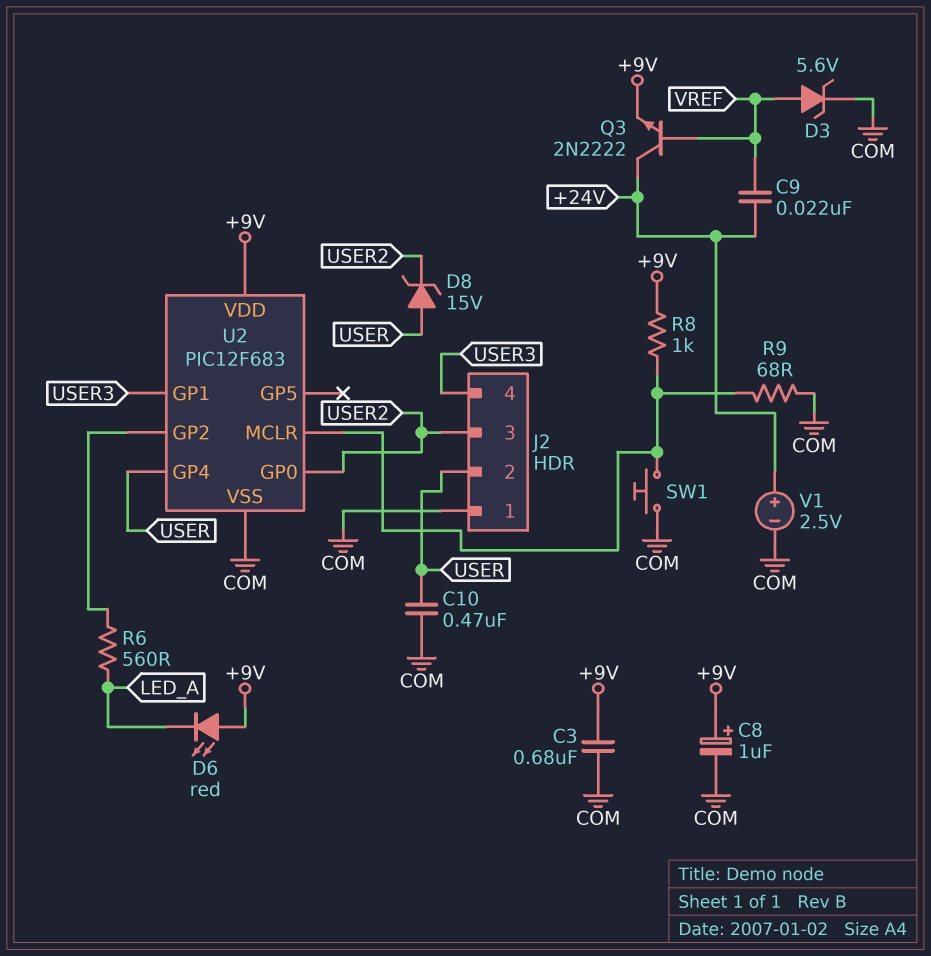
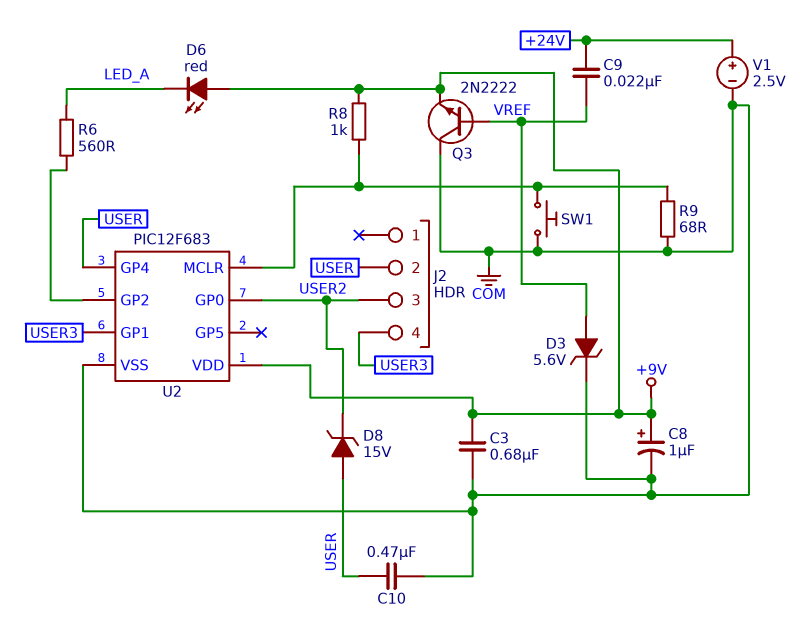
J2 pin 1: COM -> none
Q3: NPN 2N2222 (B VREF, C +24V, E +9V) -> NPN 2N2222 (B VREF, C COM, E +9V)

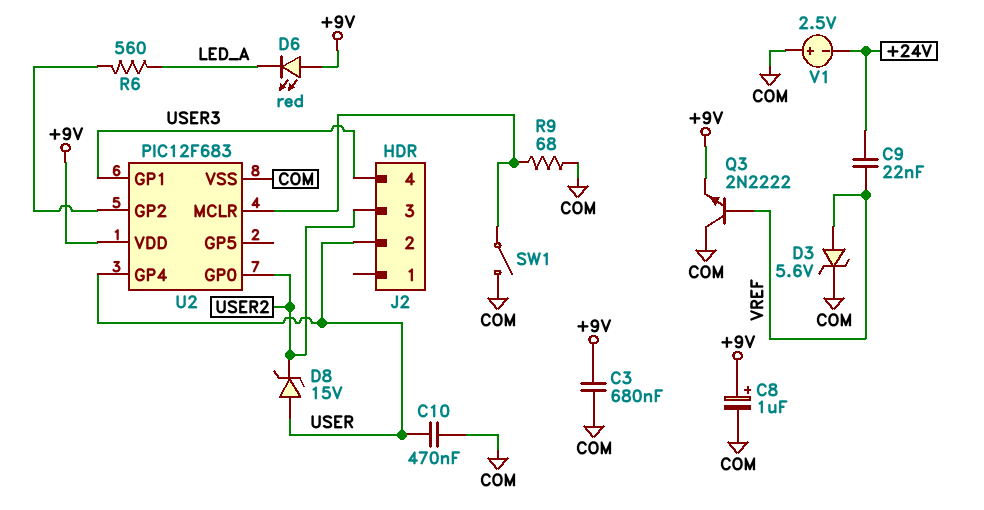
R8: 1k (+9V, U2/MCLR) -> none
SW1: button (COM, U2/MCLR) -> switch (COM, U2/MCLR)
V1: 2.5V (plus +24V, minus COM) -> 2.5V (plus COM, minus +24V)

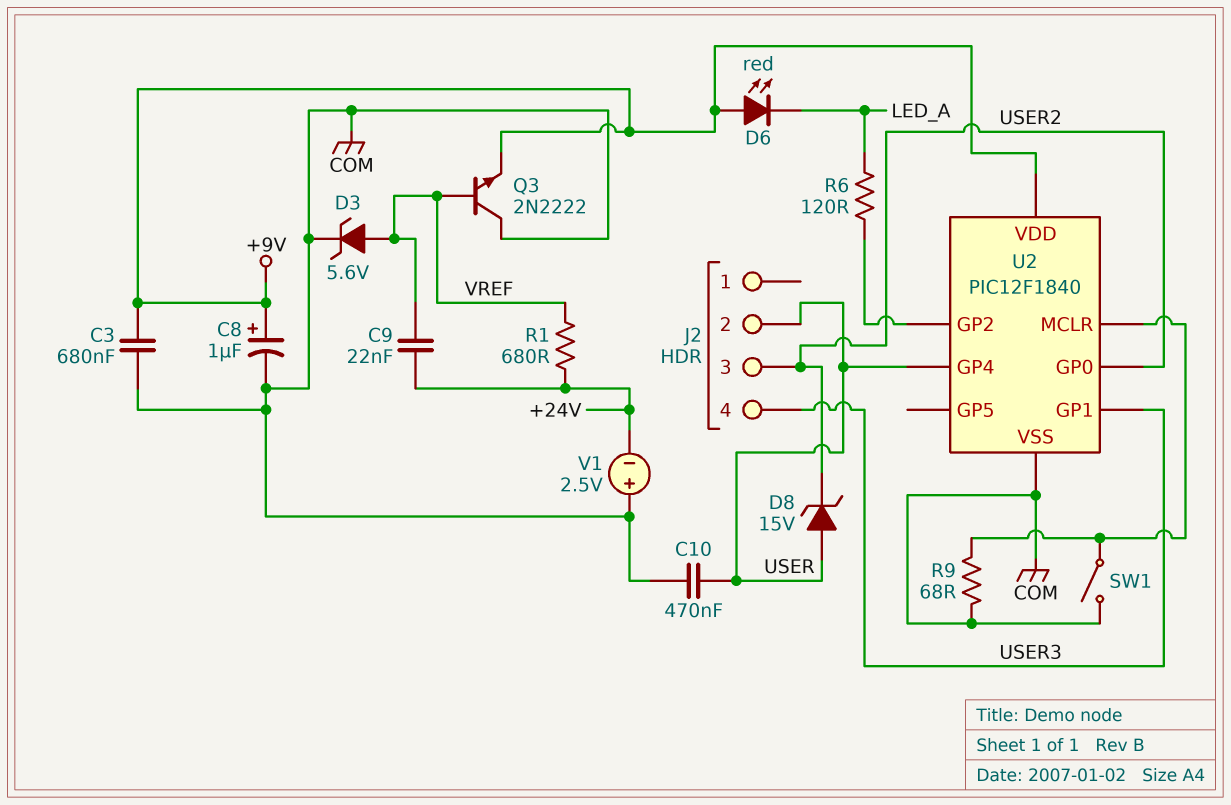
R1: none -> 680 (+24V, VREF)
R6: 560 (LED_A, U2/GP2) -> 120 (LED_A, U2/GP2)
U2: PIC12F683 -> PIC12F1840

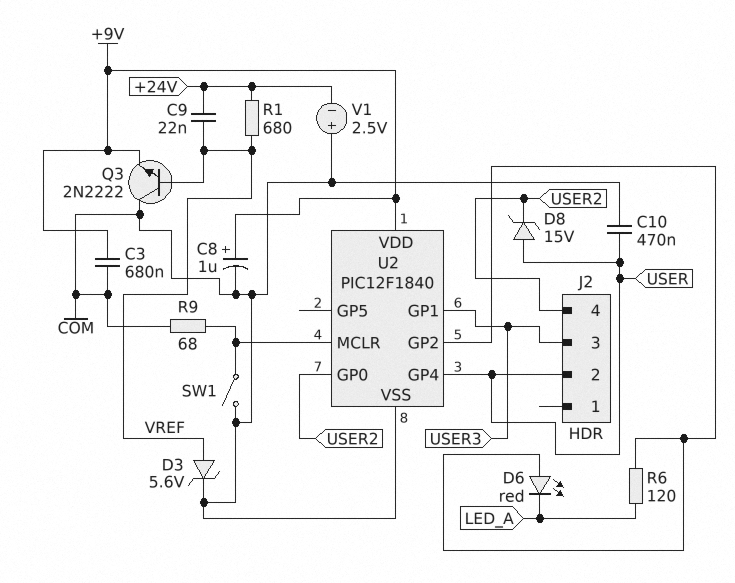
D6: LED red (A +9V, K LED_A) -> LED red (A U2/GP2, K LED_A)
J2 pin 3: USER2 -> USER3
J2 pin 4: USER3 -> USER2

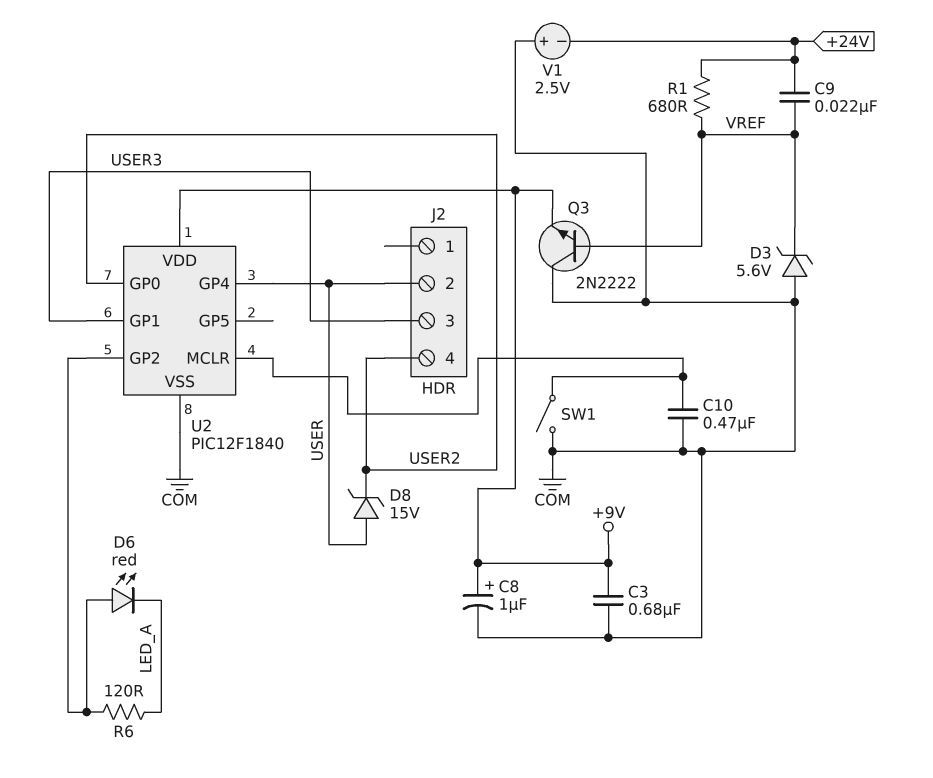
C10: 470nF (COM, USER) -> 470nF (COM, U2/MCLR)
D3: zener 5.6V (A VREF, K COM) -> zener 5.6V (A COM, K VREF)
R9: 68 (COM, U2/MCLR) -> none

